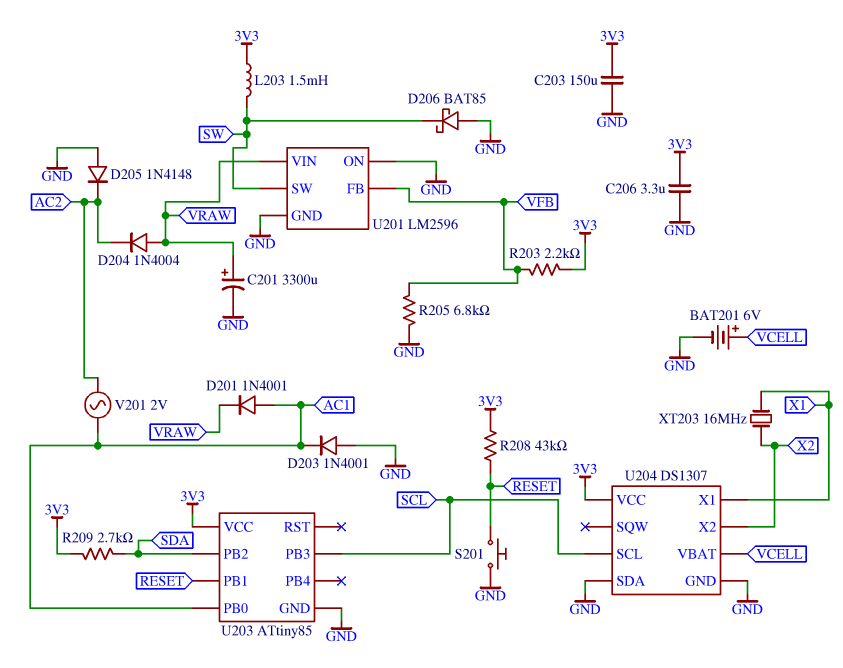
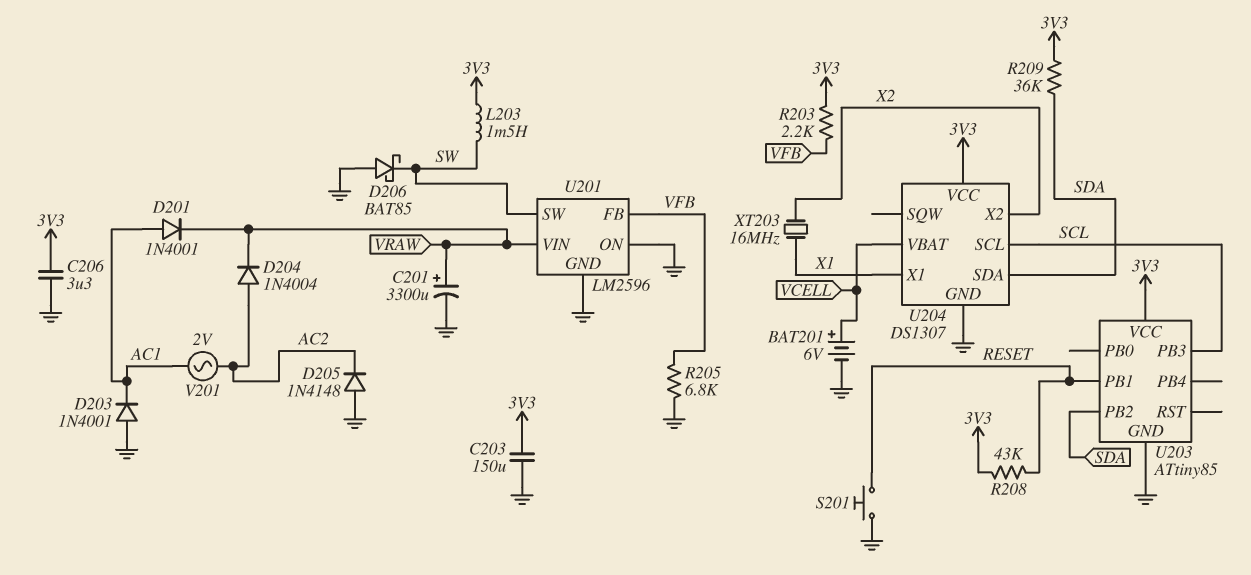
D204: diode 1N4004 (A VRAW, K AC2) -> diode 1N4004 (A AC2, K VRAW)
R209: 2.7k (3V3, SDA) -> 36k (3V3, SDA)
U203 pin PB0: AC1 -> none
U204 pin SDA: GND -> SDA

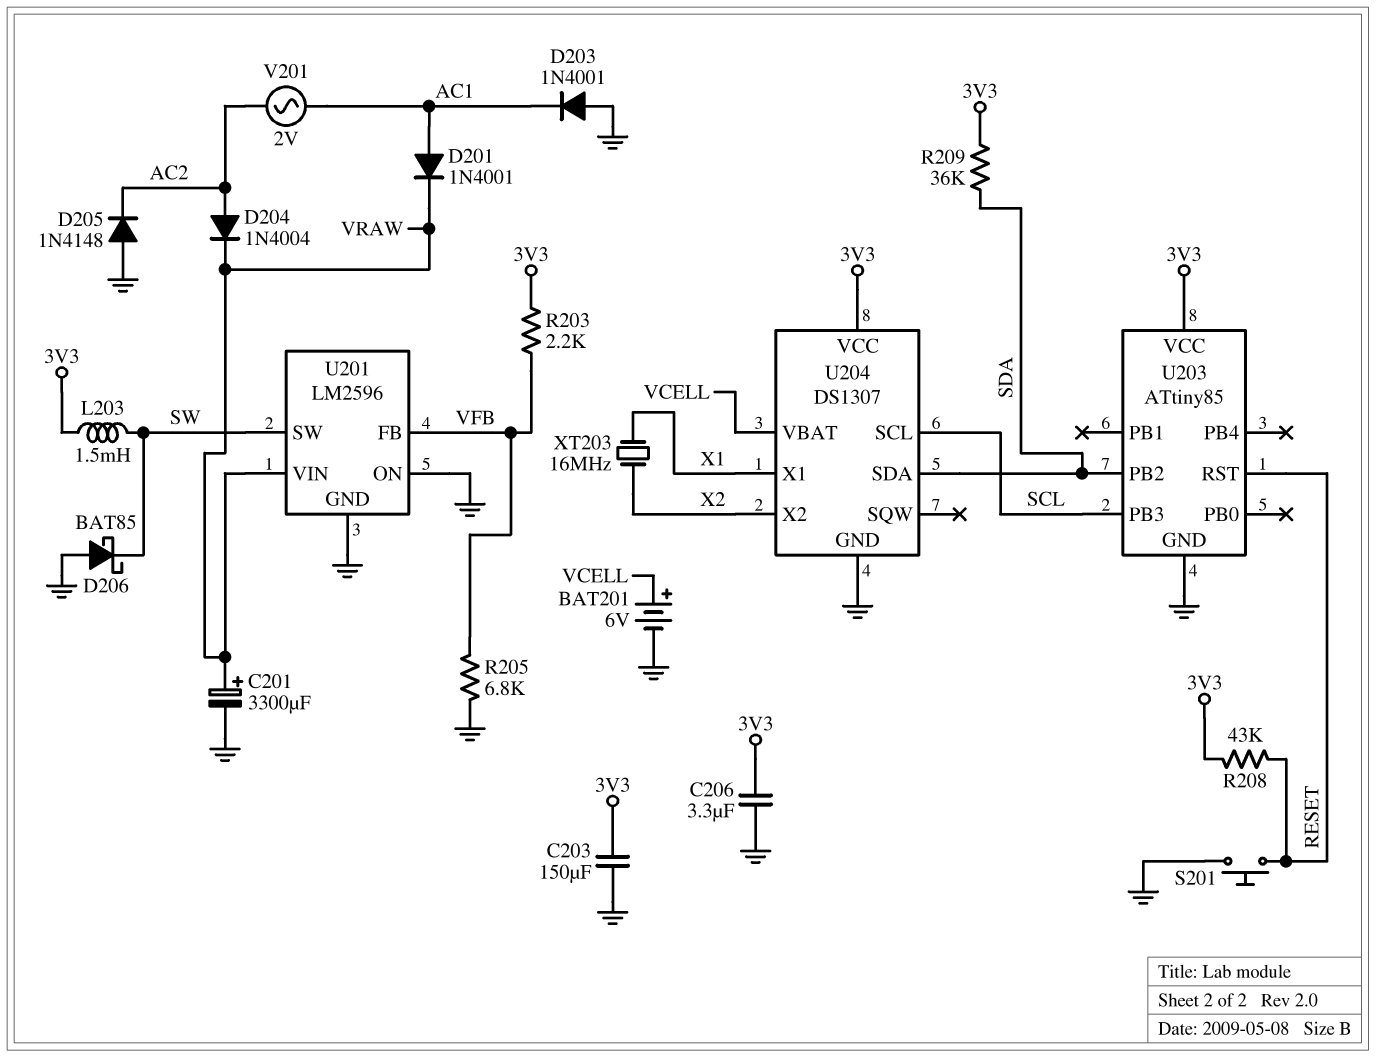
U203 pin PB1: RESET -> none
U203 pin RST: none -> RESET

